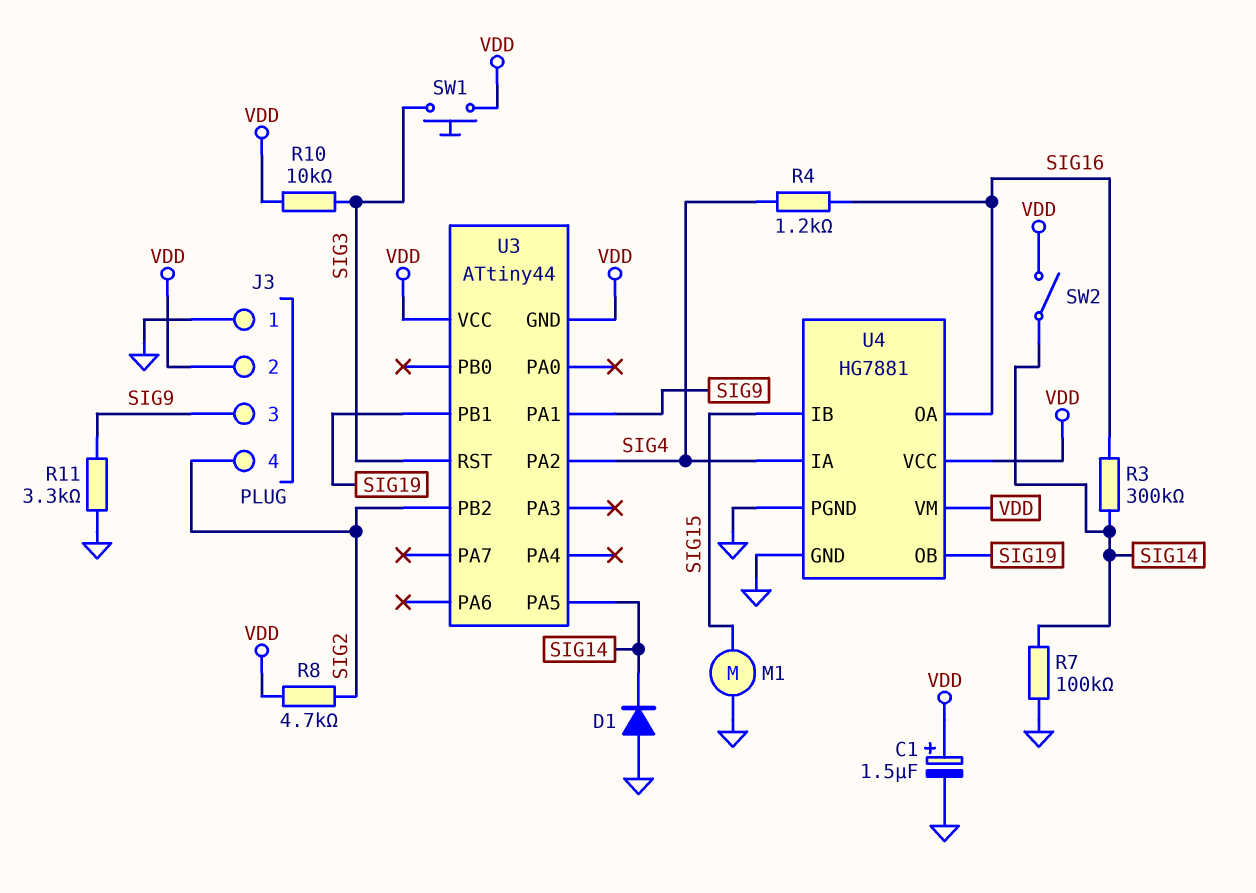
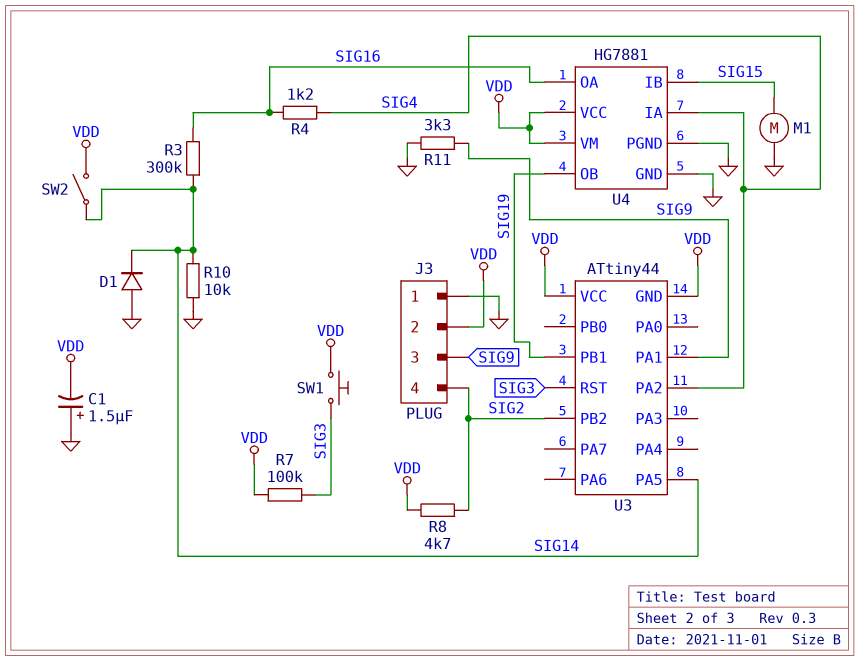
C1: 1.5uF (plus VDD, minus GND) -> 1.5uF (plus GND, minus VDD)
R7: 100k (GND, SIG14) -> 100k (SIG3, VDD)
R10: 10k (SIG3, VDD) -> 10k (GND, SIG14)

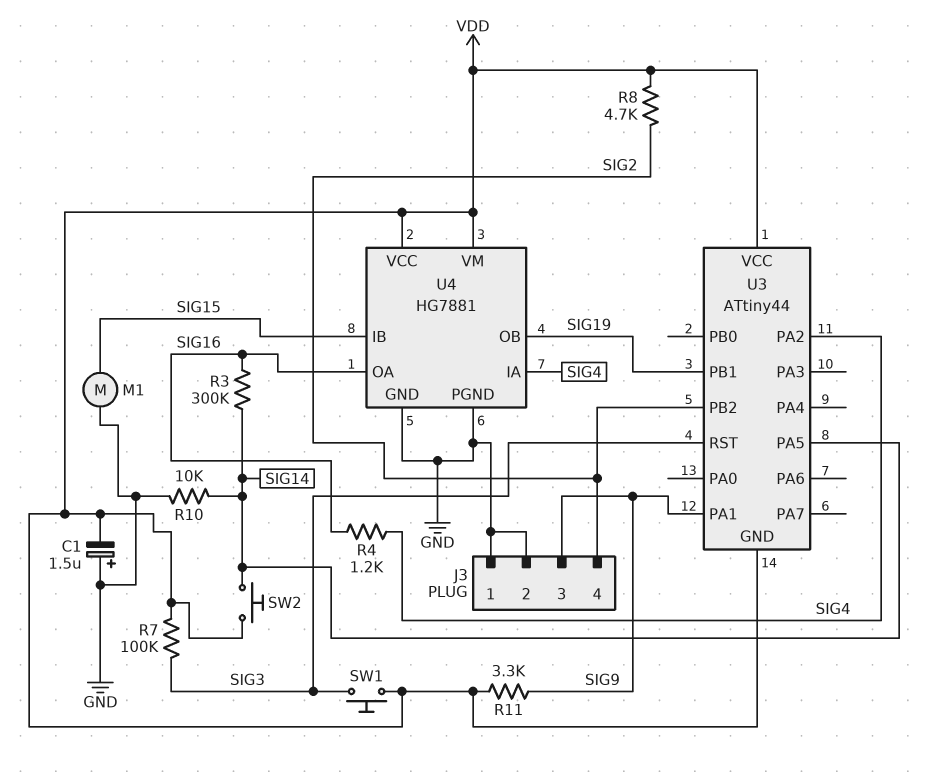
D1: diode (A GND, K SIG14) -> none
J3 pin 2: VDD -> GND
R11: 3.3k (GND, SIG9) -> 3.3k (SIG9, VDD)
SW2: switch (SIG14, VDD) -> button (SIG14, VDD)

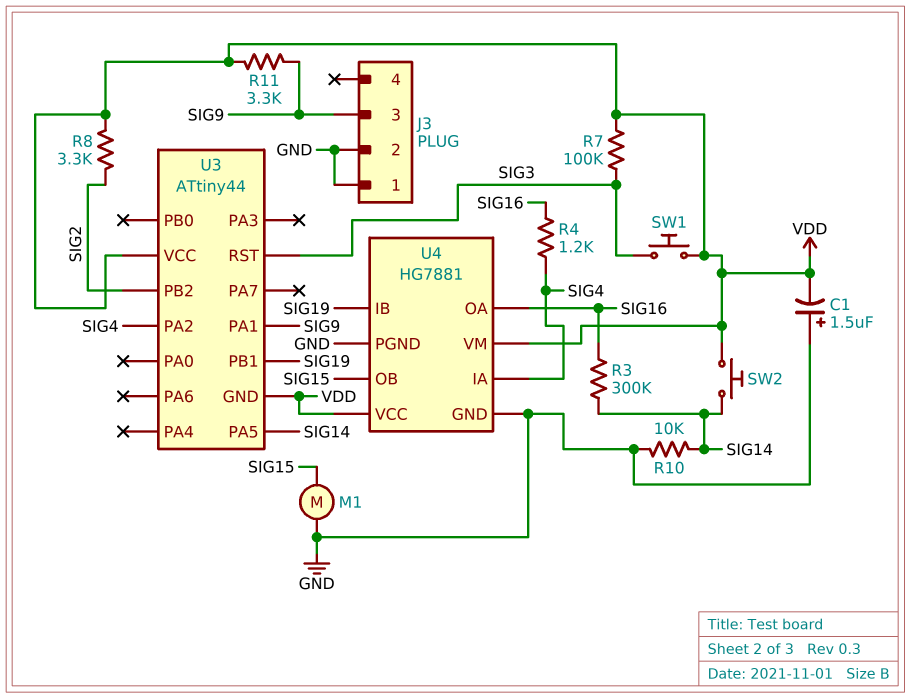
J3 pin 4: SIG2 -> none
R8: 4.7k (SIG2, VDD) -> 3.3k (SIG2, VDD)
U4 pin IB: SIG15 -> SIG19
U4 pin OB: SIG19 -> SIG15

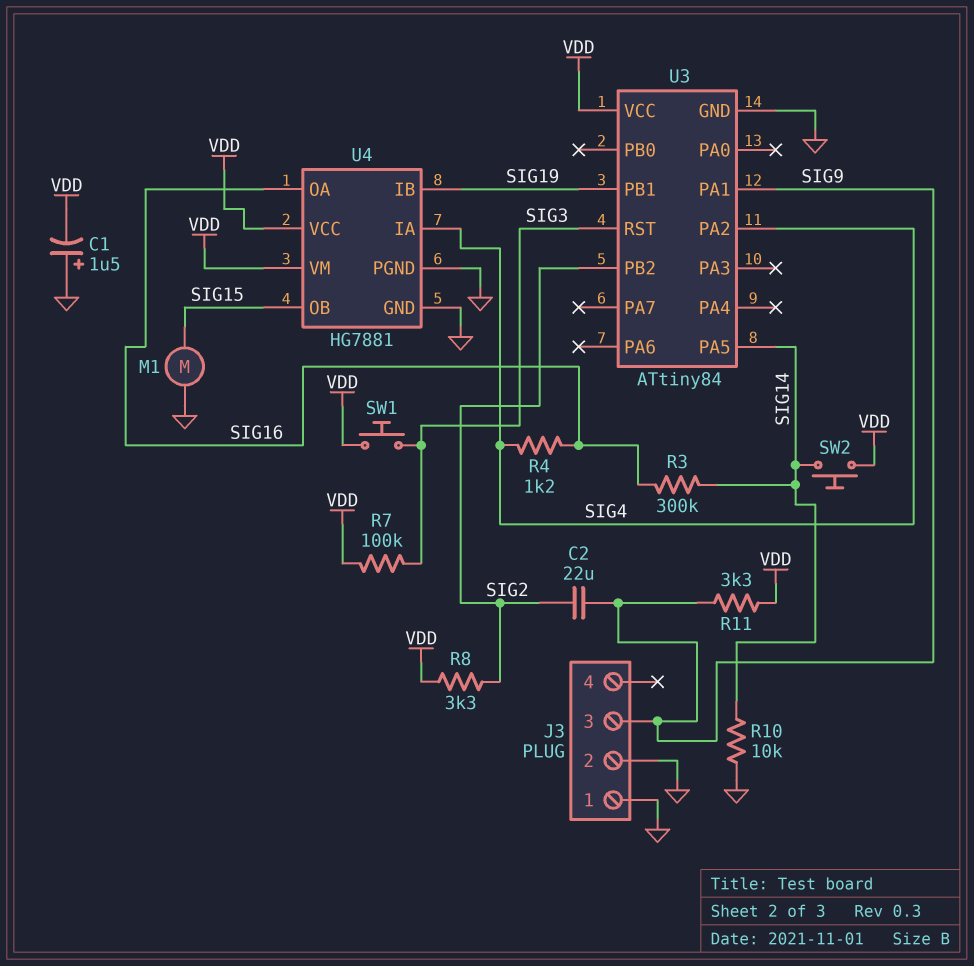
C2: none -> 22uF (SIG2, SIG9)
U3: ATtiny44 -> ATtiny84
U3 pin GND: VDD -> GND

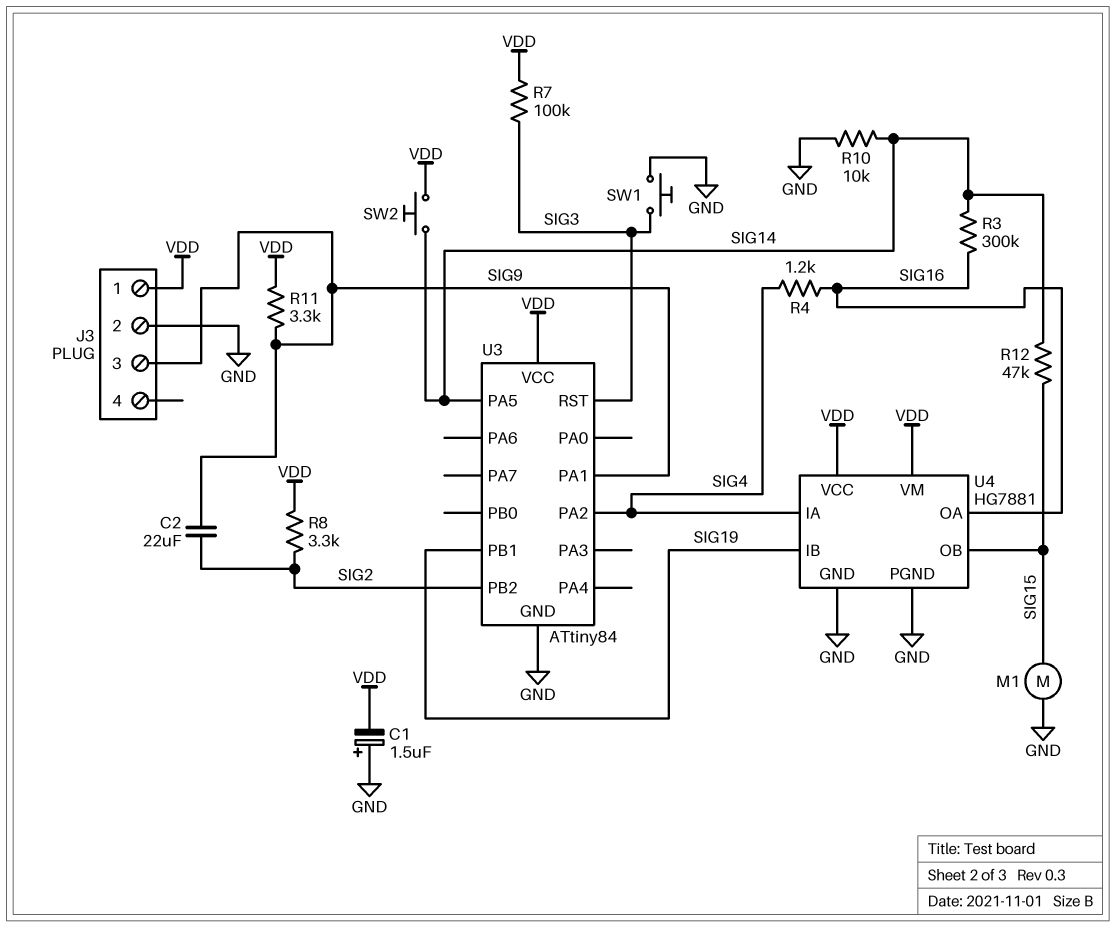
J3 pin 1: GND -> VDD
R12: none -> 47k (SIG14, SIG15)
SW1: button (SIG3, VDD) -> button (GND, SIG3)

